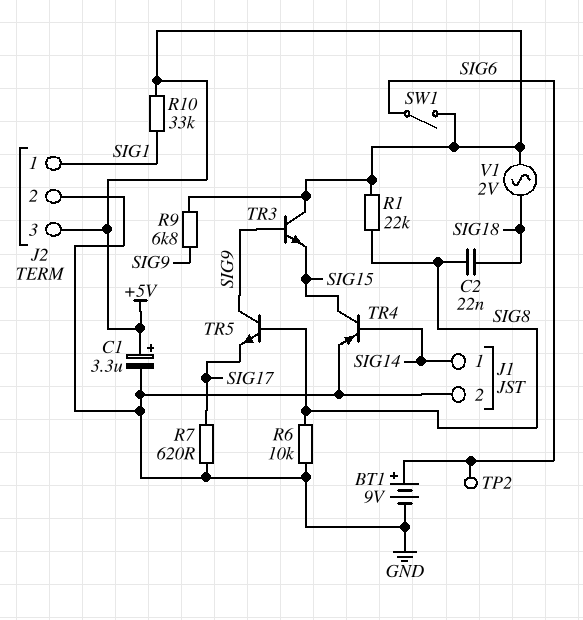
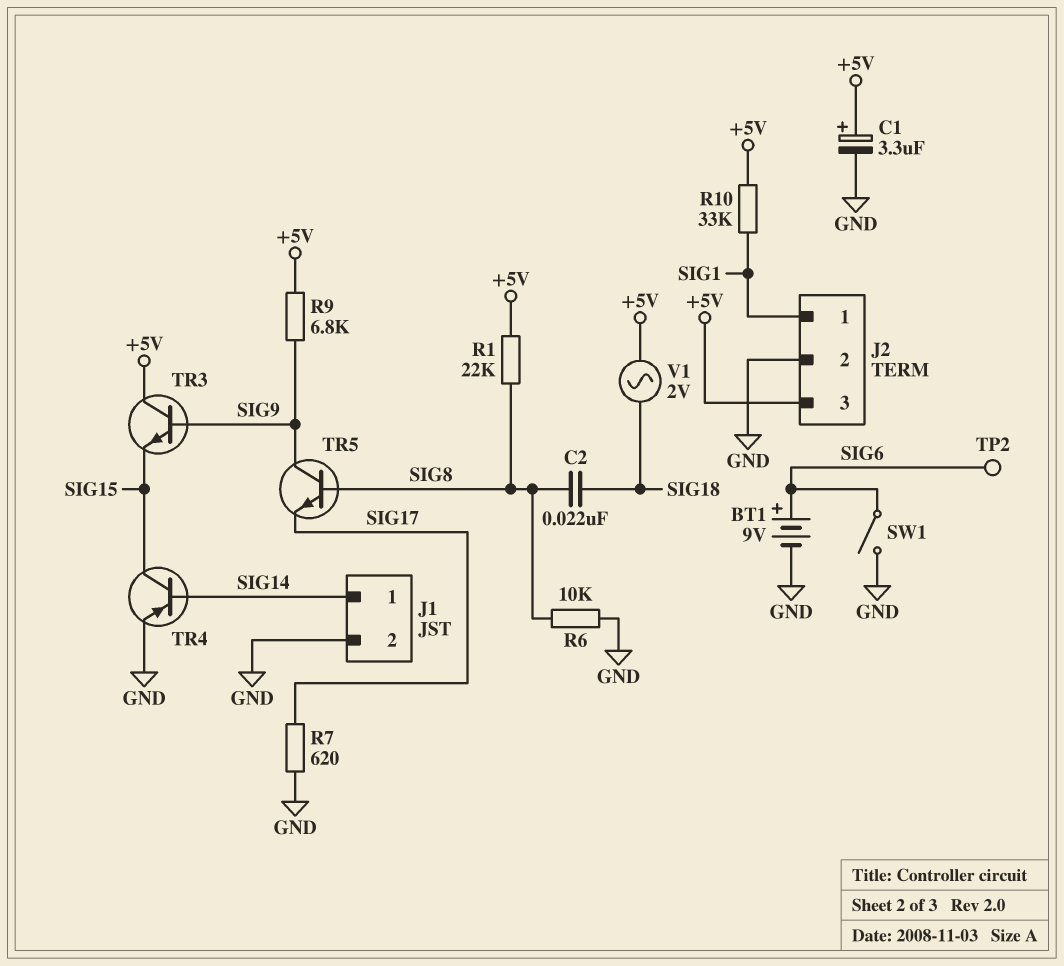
SW1: switch (+5V, SIG6) -> switch (GND, SIG6)

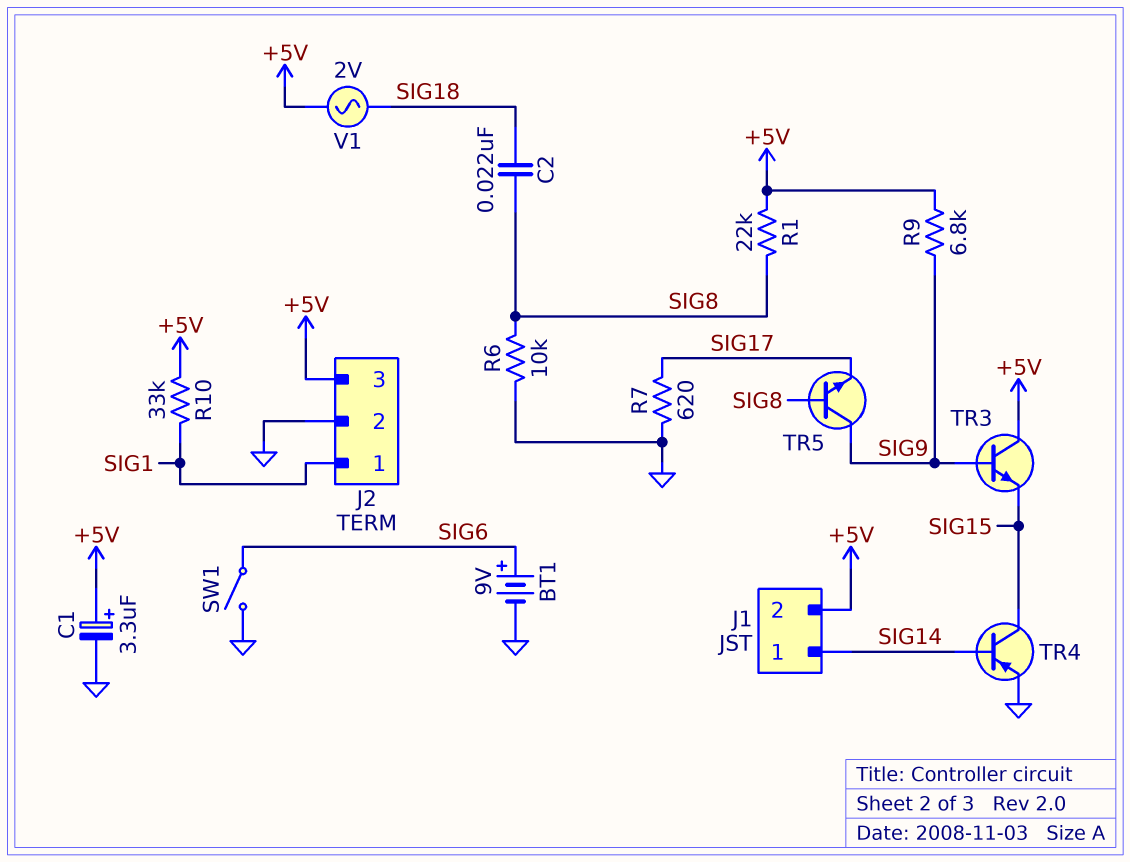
J1 pin 2: GND -> +5V
TP2: test point (SIG6) -> none

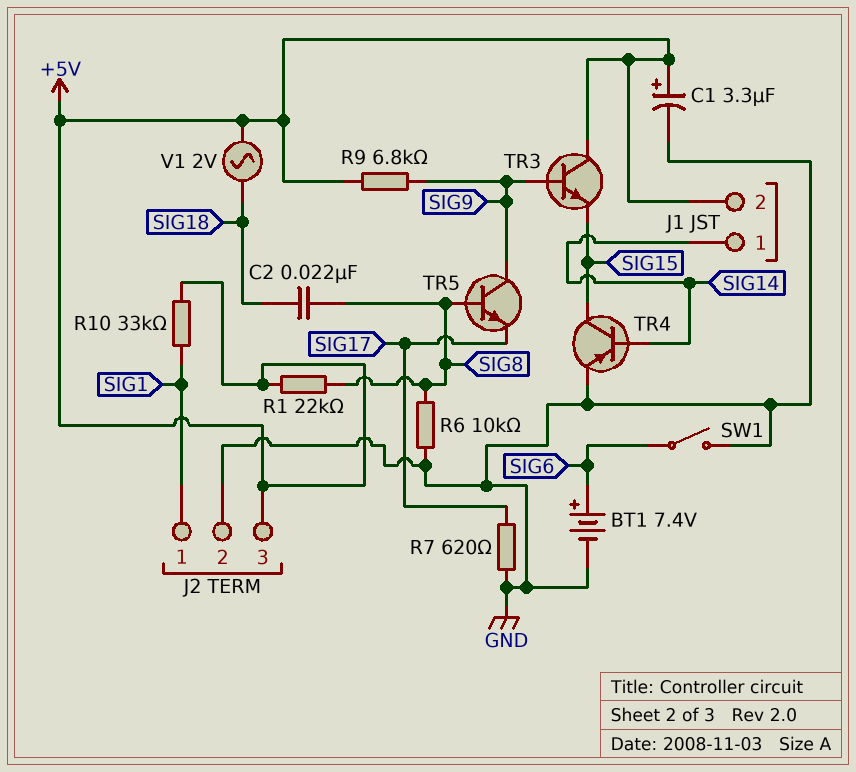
BT1: 9V (plus SIG6, minus GND) -> 7.4V (plus SIG6, minus GND)

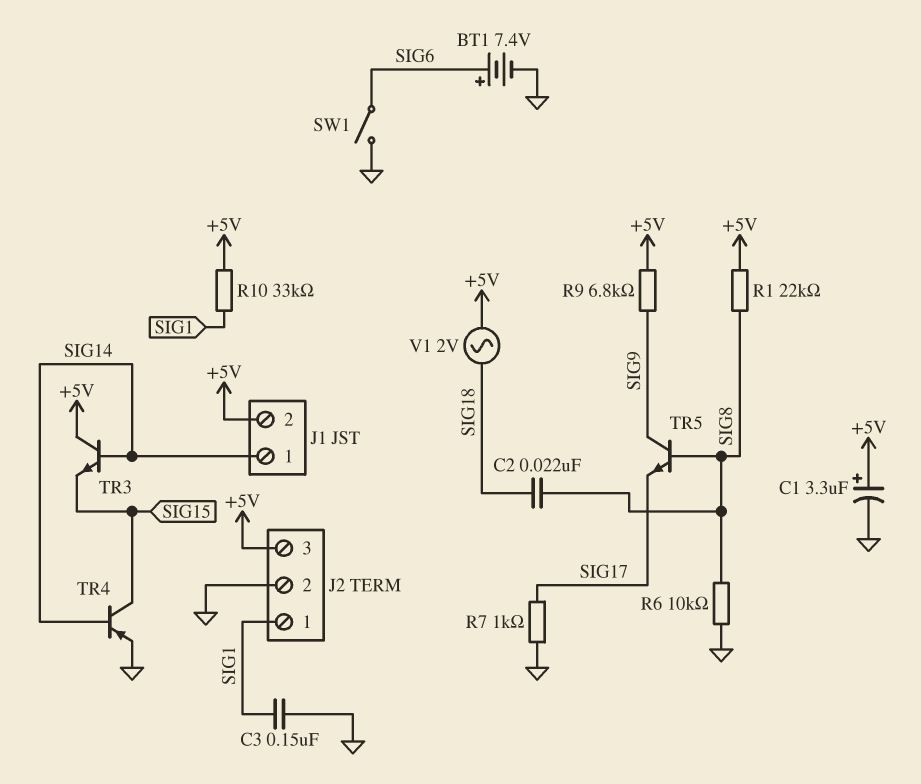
C3: none -> 150nF (GND, SIG1)
R7: 620 (GND, SIG17) -> 1k (GND, SIG17)
TR3: NPN (B SIG9, C +5V, E SIG15) -> NPN (B SIG14, C +5V, E SIG15)

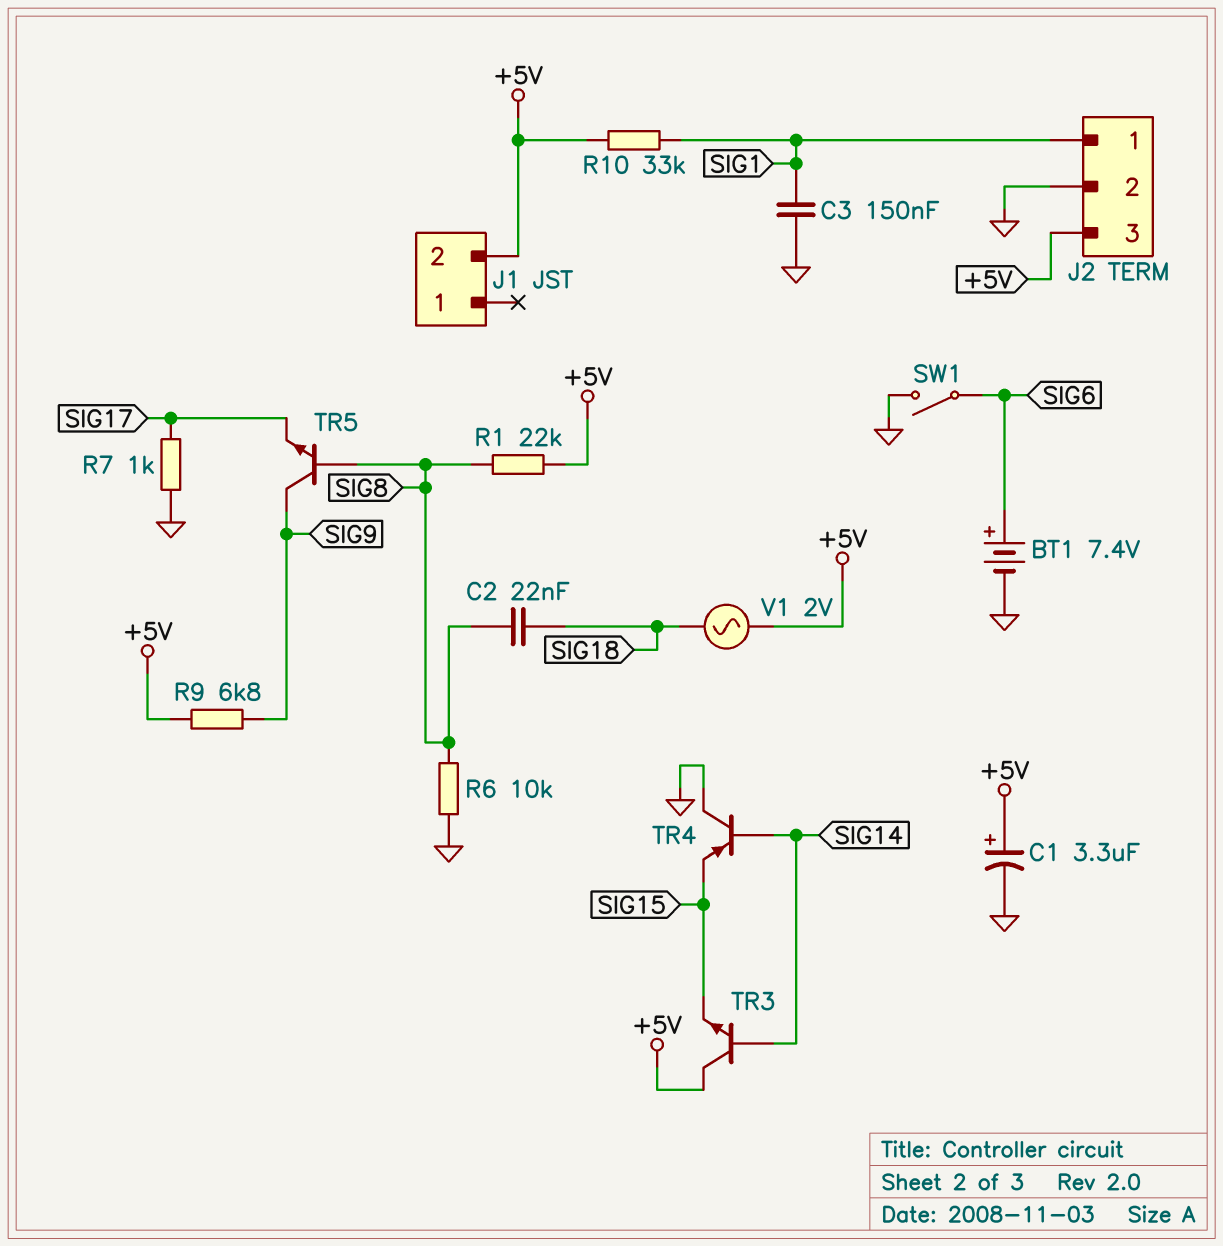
J1 pin 1: SIG14 -> none
TR4: PNP (B SIG14, C SIG15, E GND) -> PNP (B SIG14, C GND, E SIG15)

